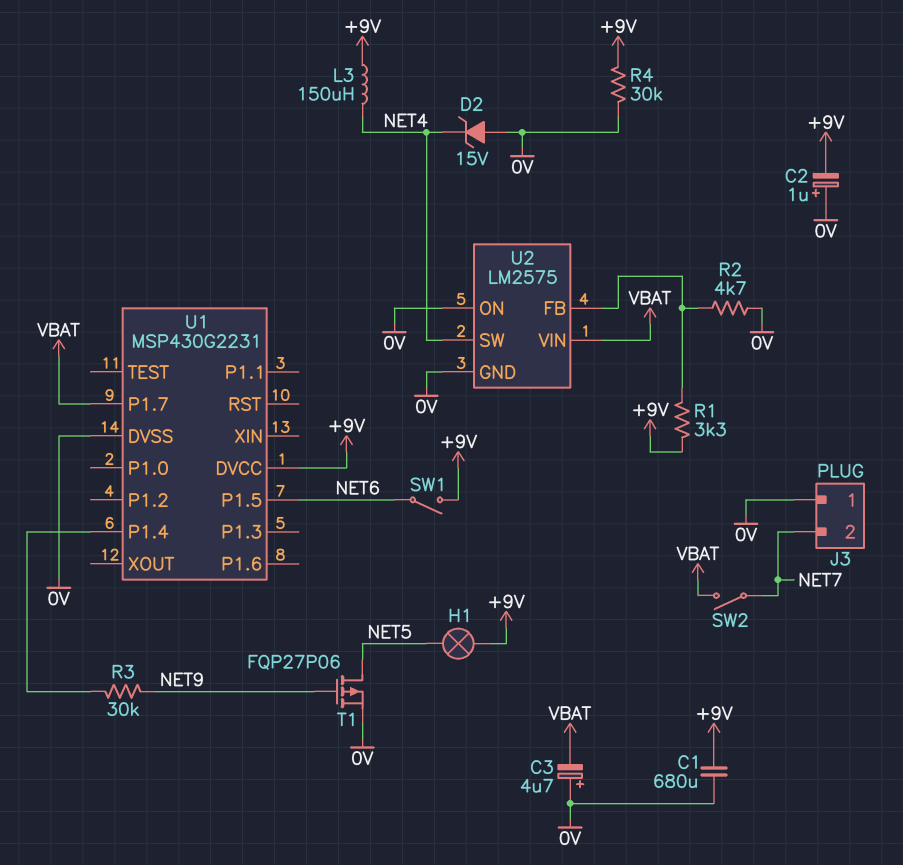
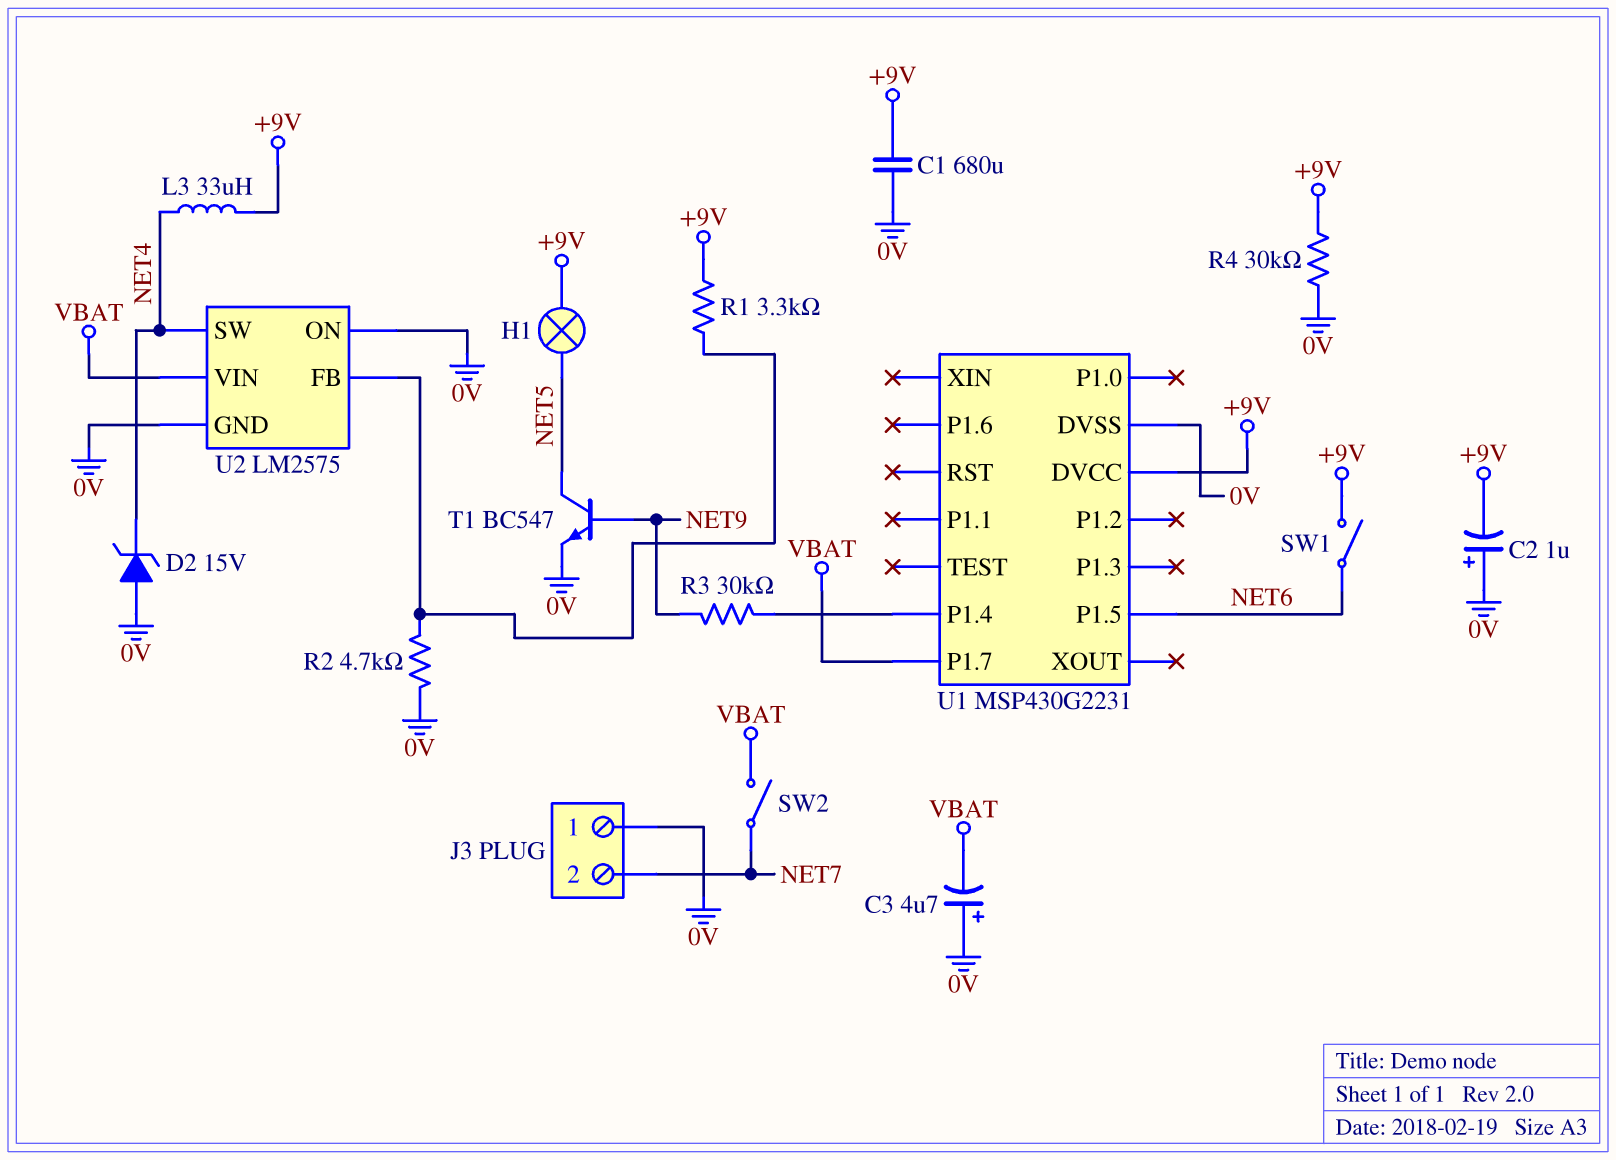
L3: 150uH (+9V, NET4) -> 33uH (+9V, NET4)
T1: PMOS FQP27P06 (G NET9, D NET5, S 0V) -> NPN BC547 (B NET9, C NET5, E 0V)

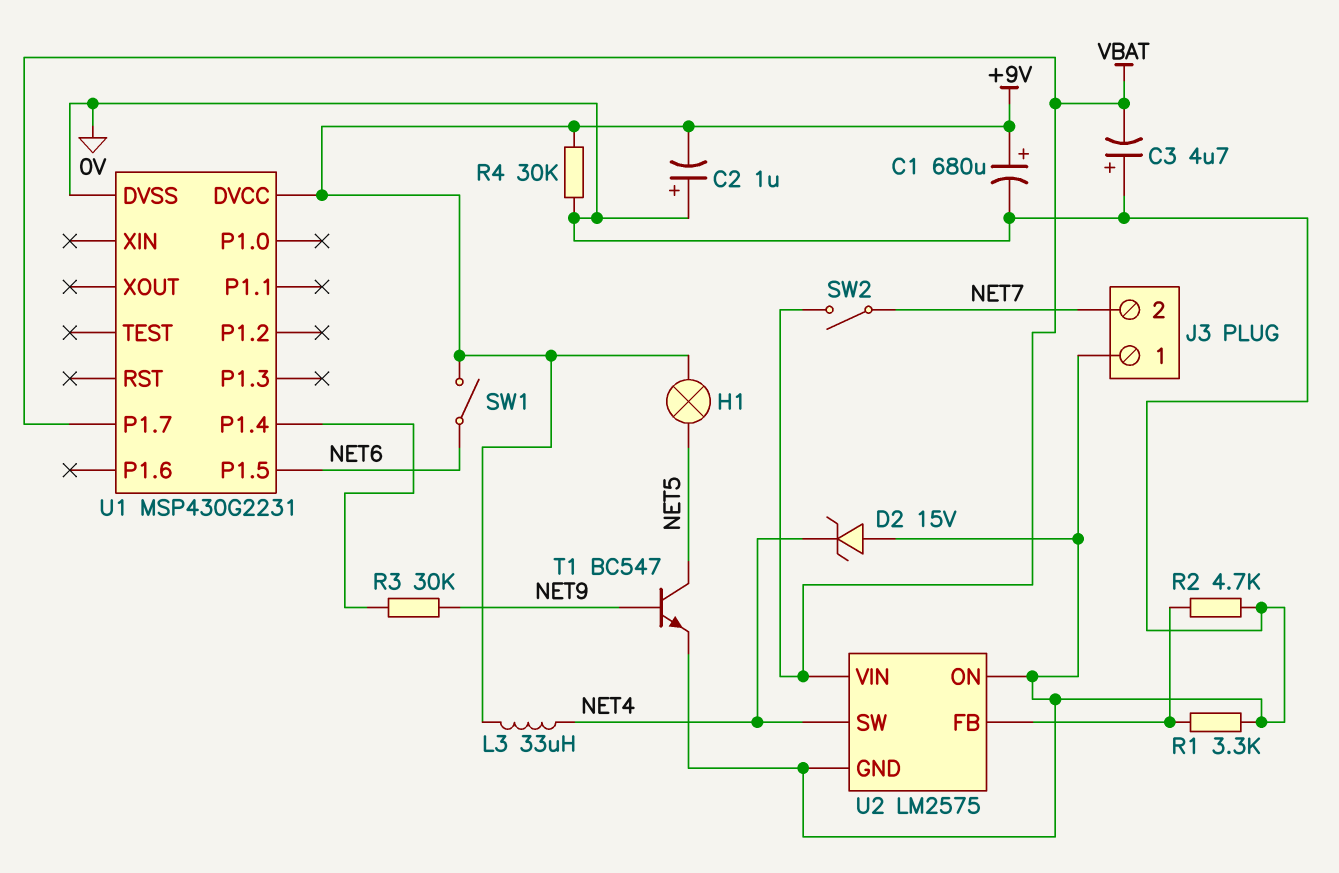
C1: 680uF (+9V, 0V) -> 680uF (plus +9V, minus 0V)
R1: 3.3k (+9V, U2/FB) -> 3.3k (0V, U2/FB)

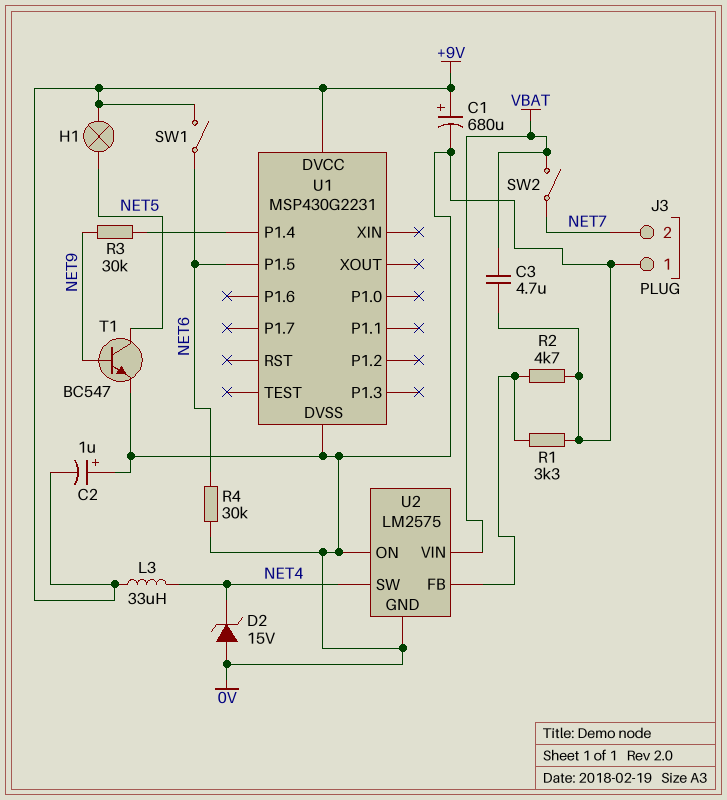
C3: 4.7uF (plus 0V, minus VBAT) -> 4.7uF (0V, VBAT)
R4: 30k (+9V, 0V) -> 30k (0V, NET6)
U1 pin P1.7: VBAT -> none

